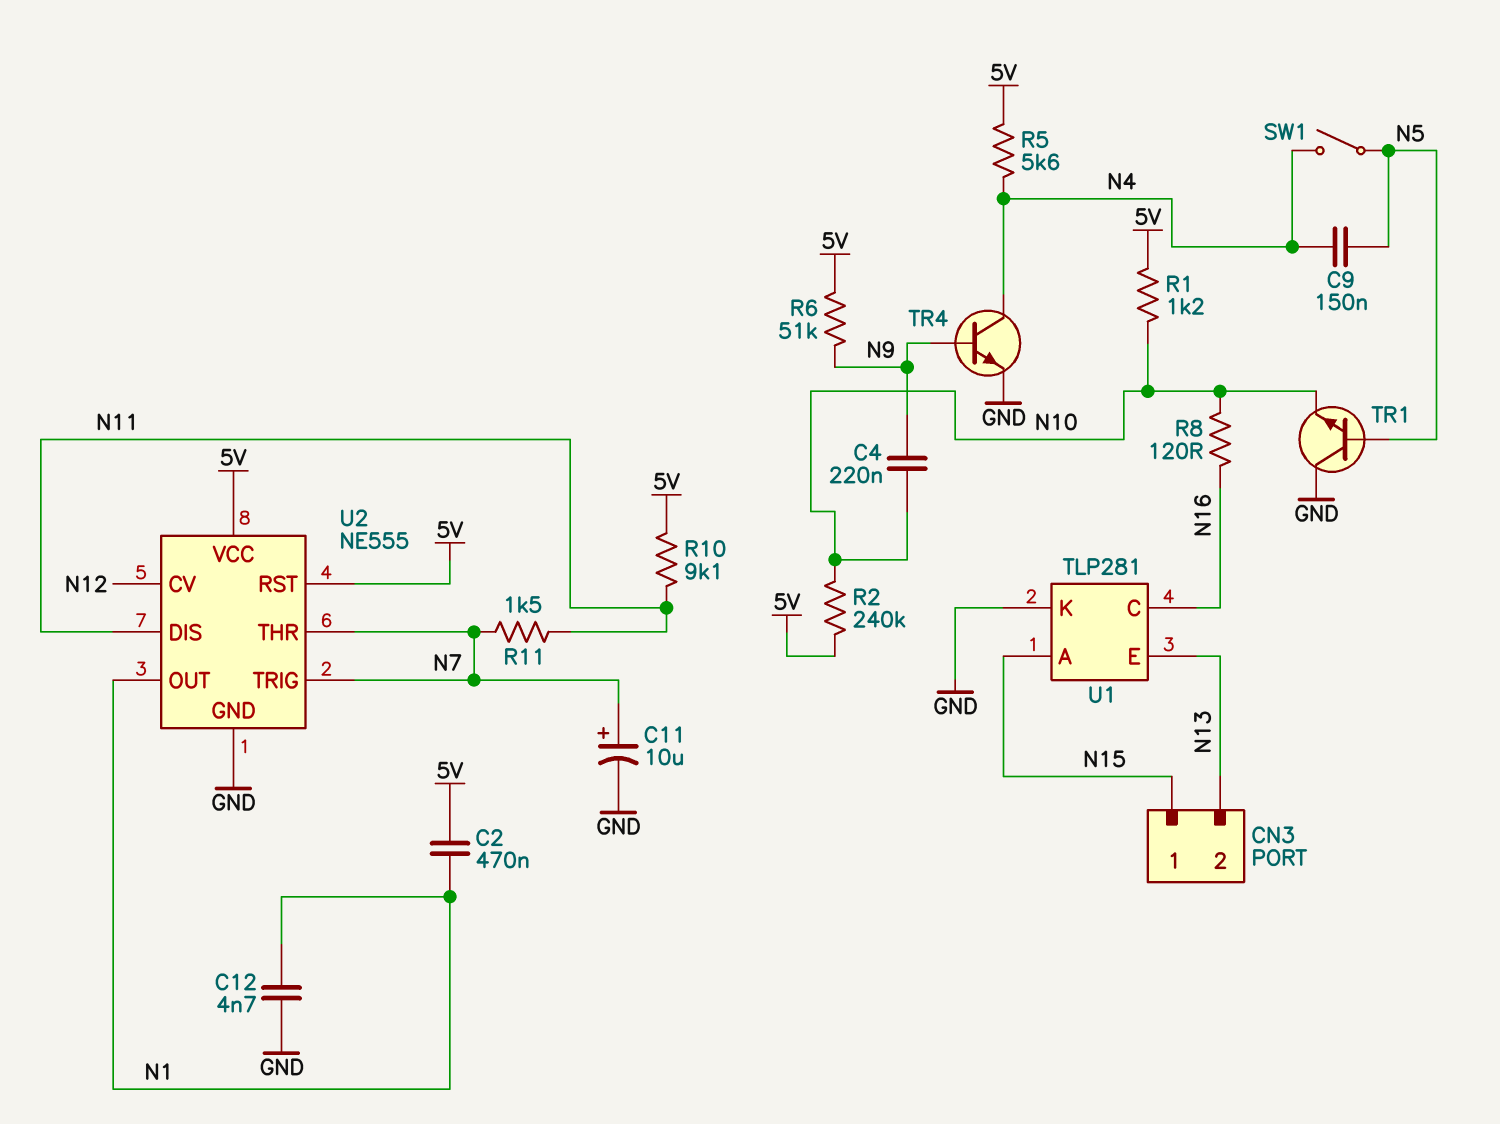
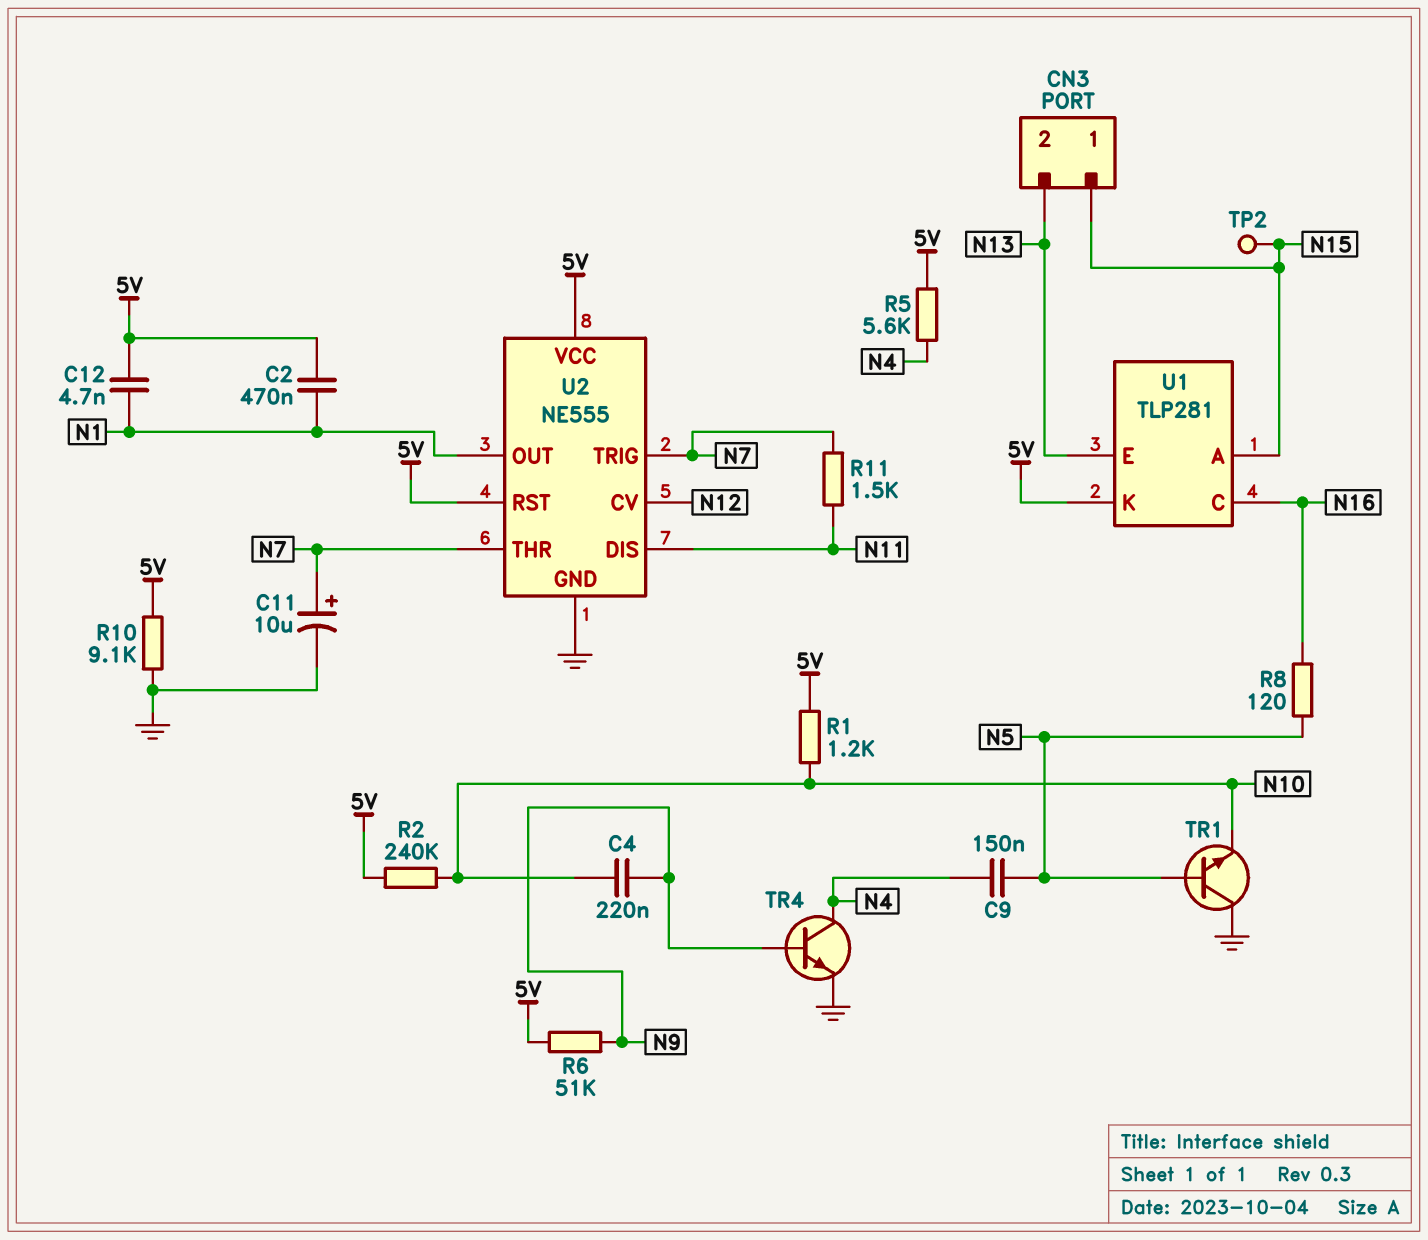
C12: 4.7nF (GND, N1) -> 4.7nF (5V, N1)
R8: 120 (N10, N16) -> 120 (N5, N16)
R10: 9.1k (5V, N11) -> 9.1k (5V, GND)
SW1: switch (N4, N5) -> none
TP2: none -> test point (N15)
U1 pin K: GND -> 5V

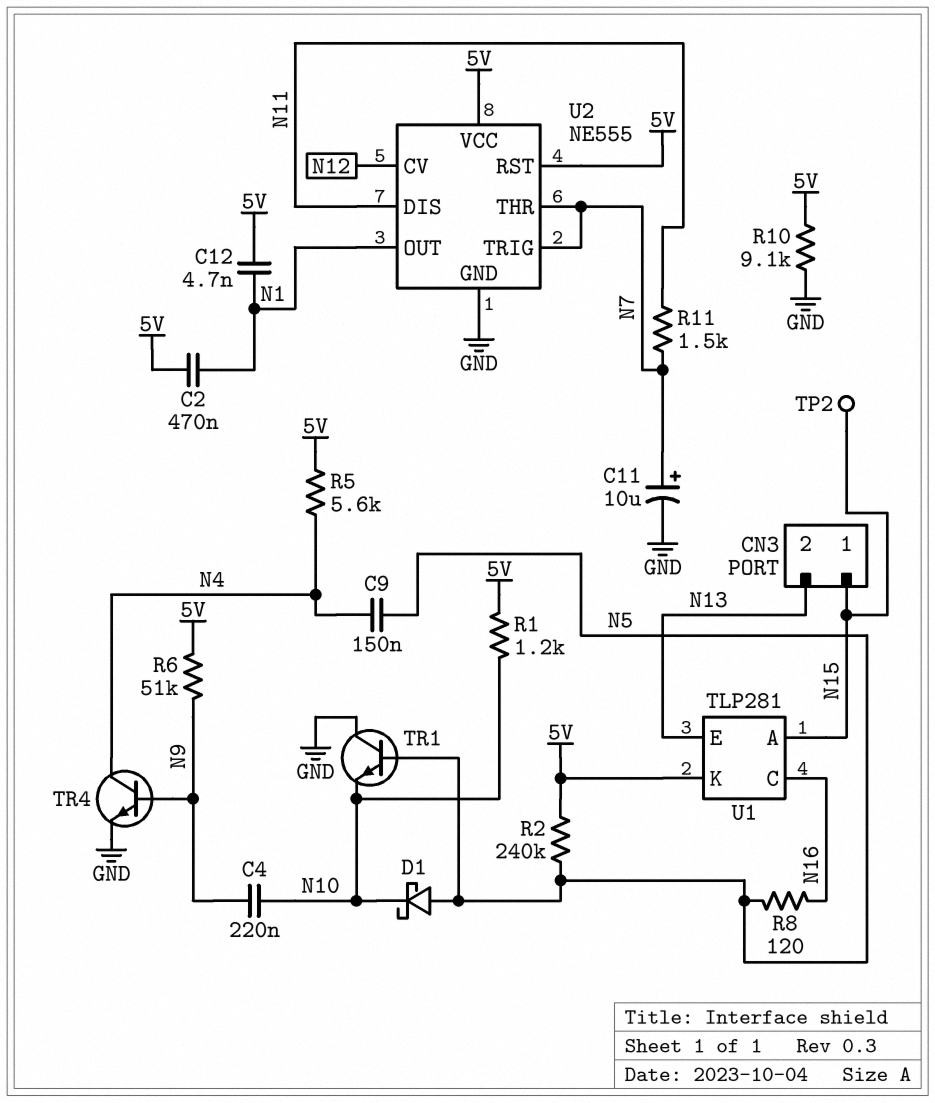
D1: none -> schottky (A N5, K N10)
R2: 240k (5V, N10) -> 240k (5V, N5)

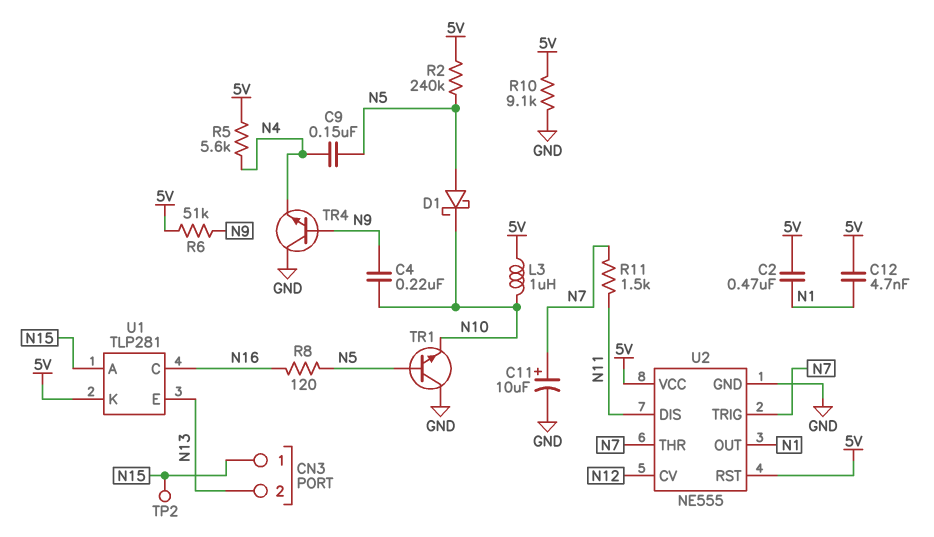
L3: none -> 1uH (5V, N10)
R1: 1.2k (5V, N10) -> none
TR4: NPN (B N9, C N4, E GND) -> NPN (B N9, C GND, E N4)

